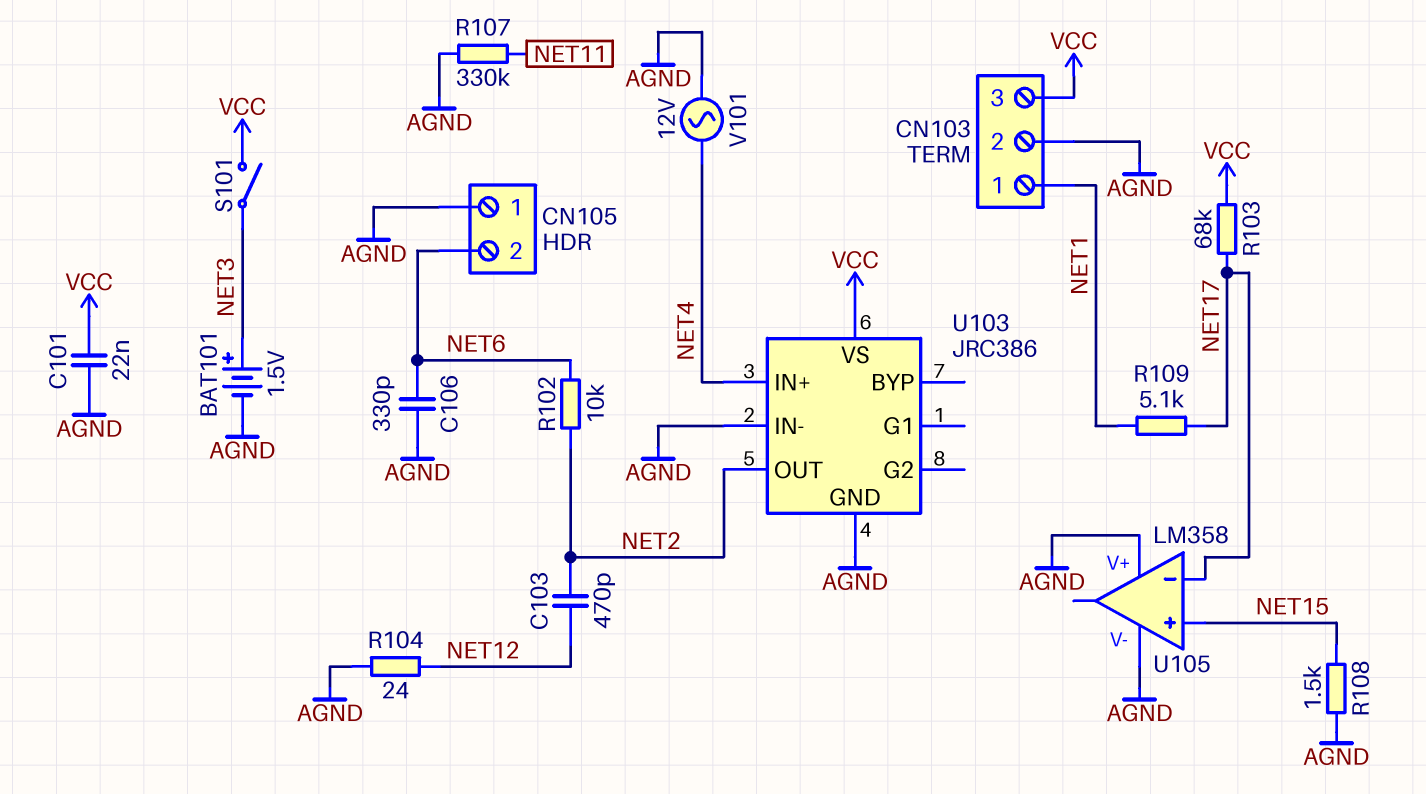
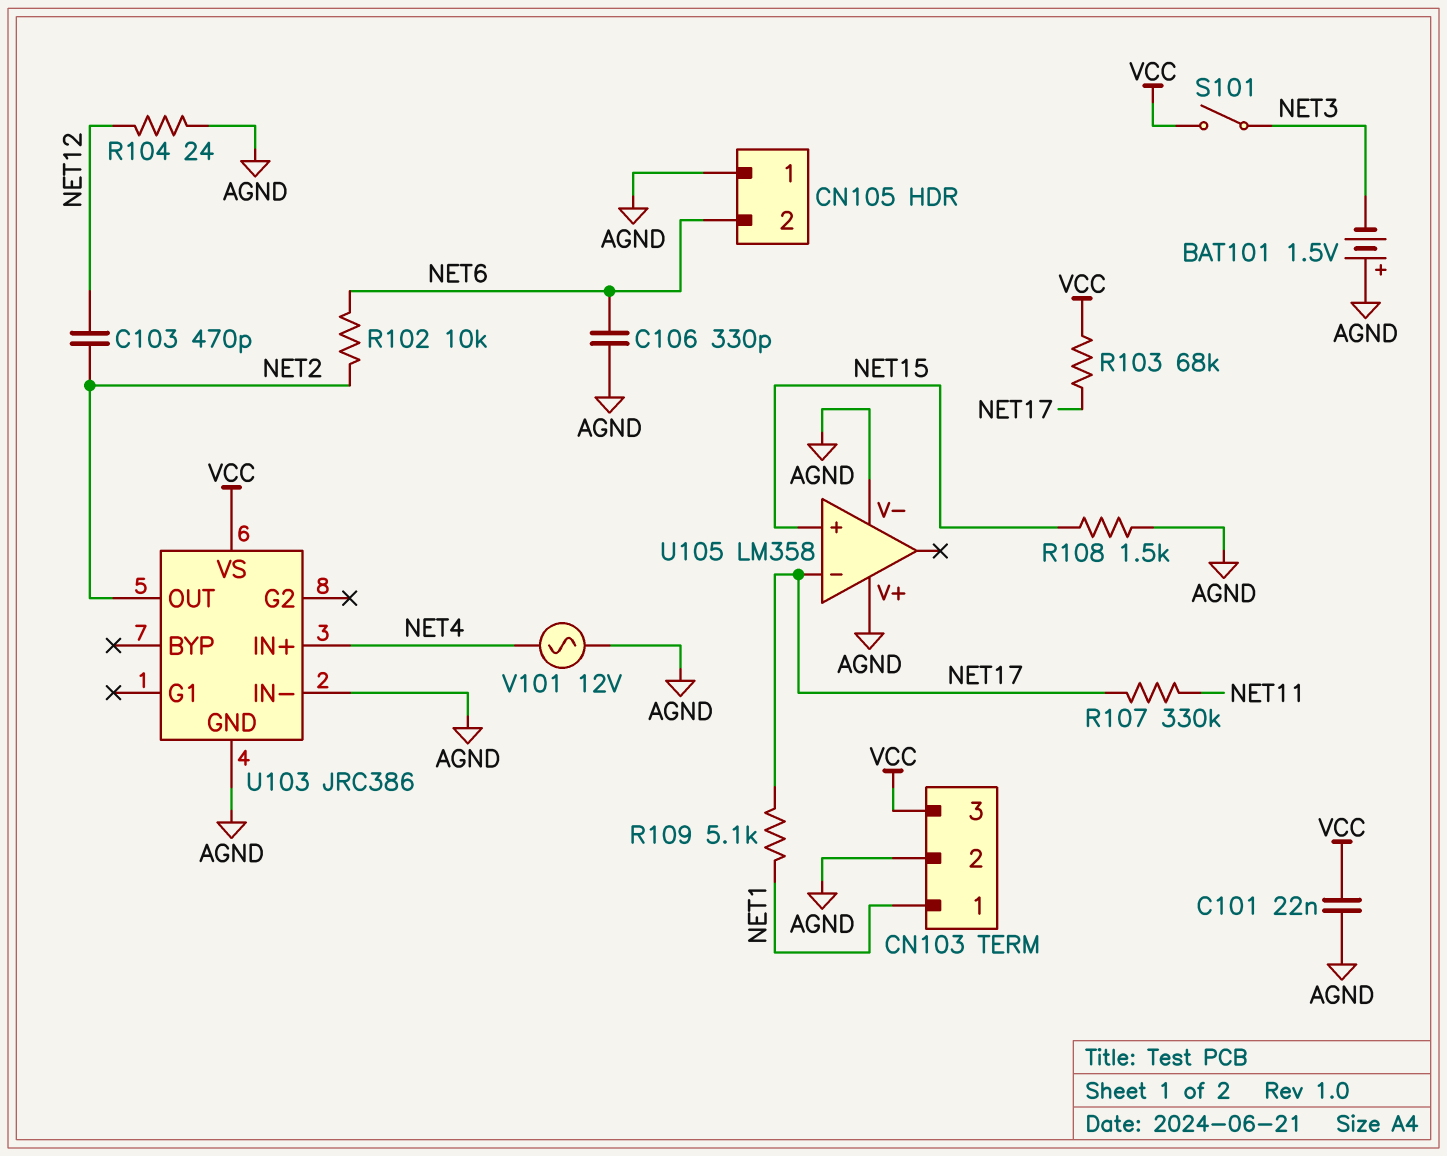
BAT101: 1.5V (plus NET3, minus AGND) -> 1.5V (plus AGND, minus NET3)
R107: 330k (AGND, NET11) -> 330k (NET11, NET17)

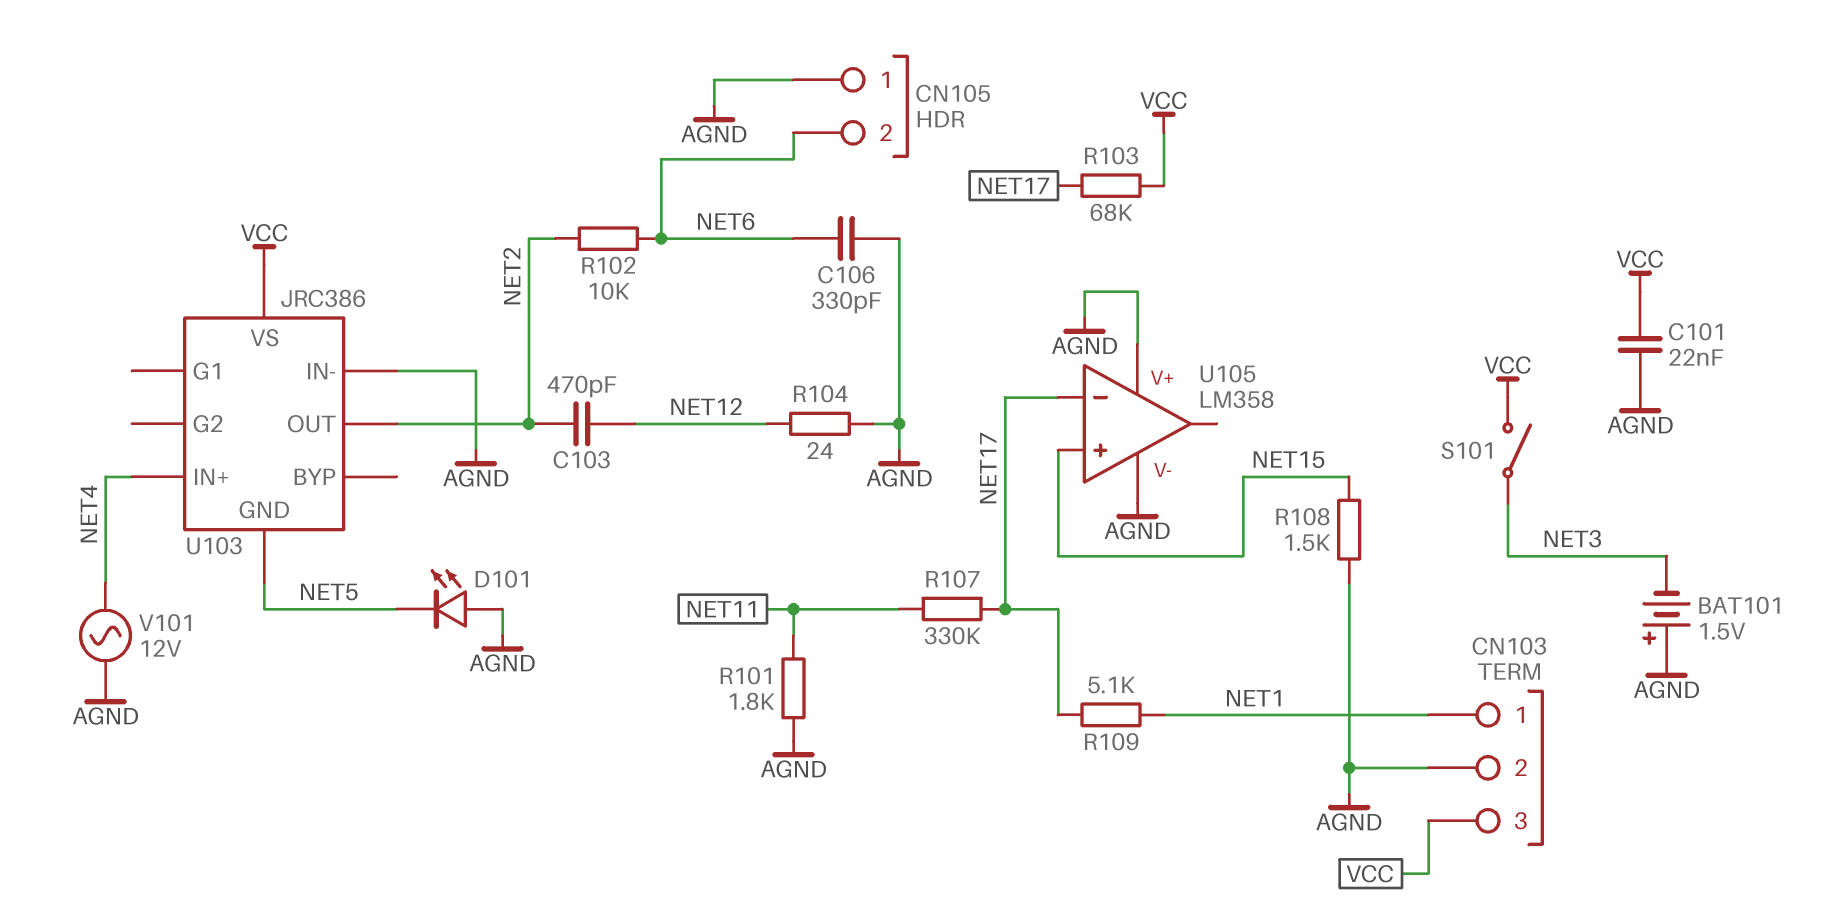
D101: none -> LED (A AGND, K NET5)
R101: none -> 1.8k (AGND, NET11)
U103 pin GND: AGND -> NET5

